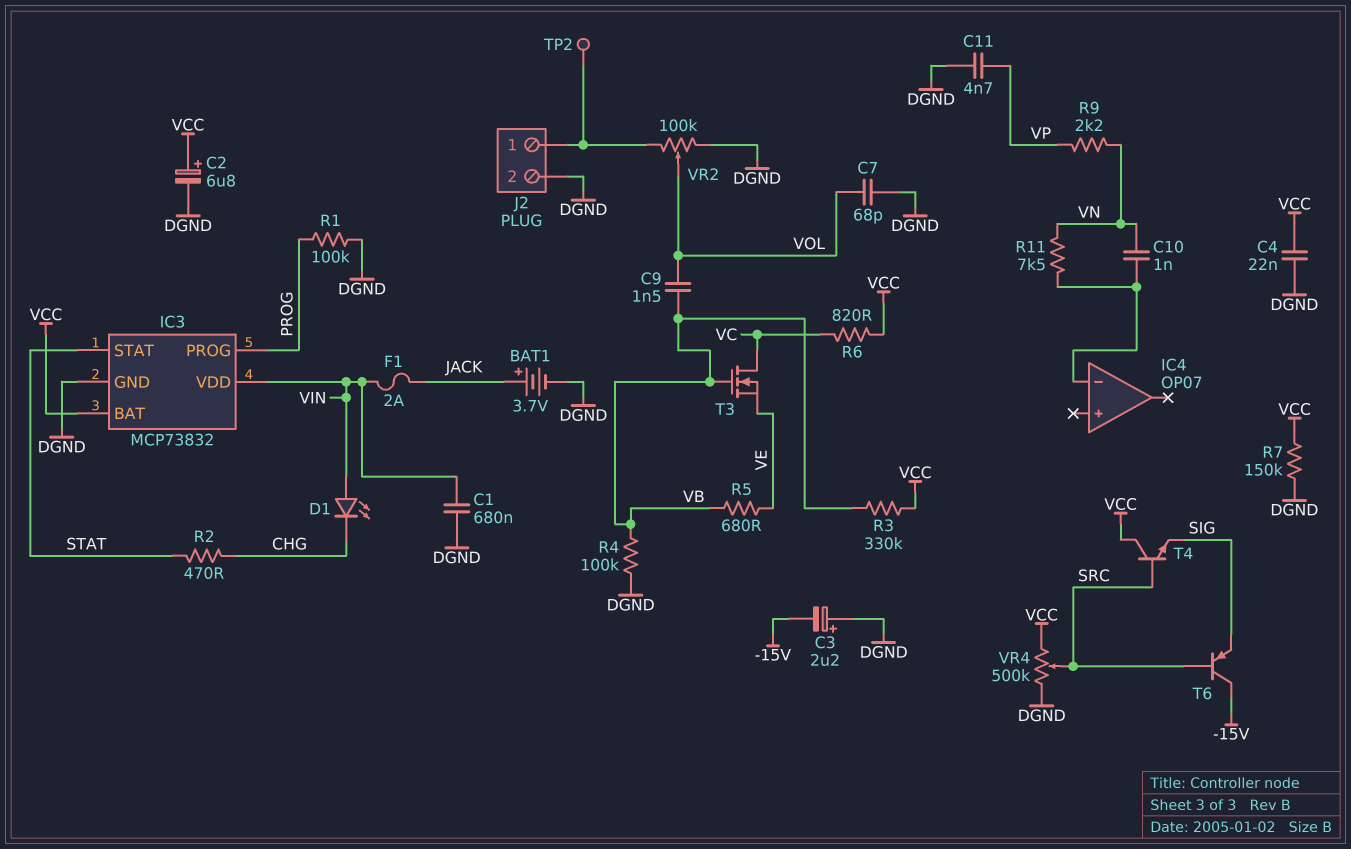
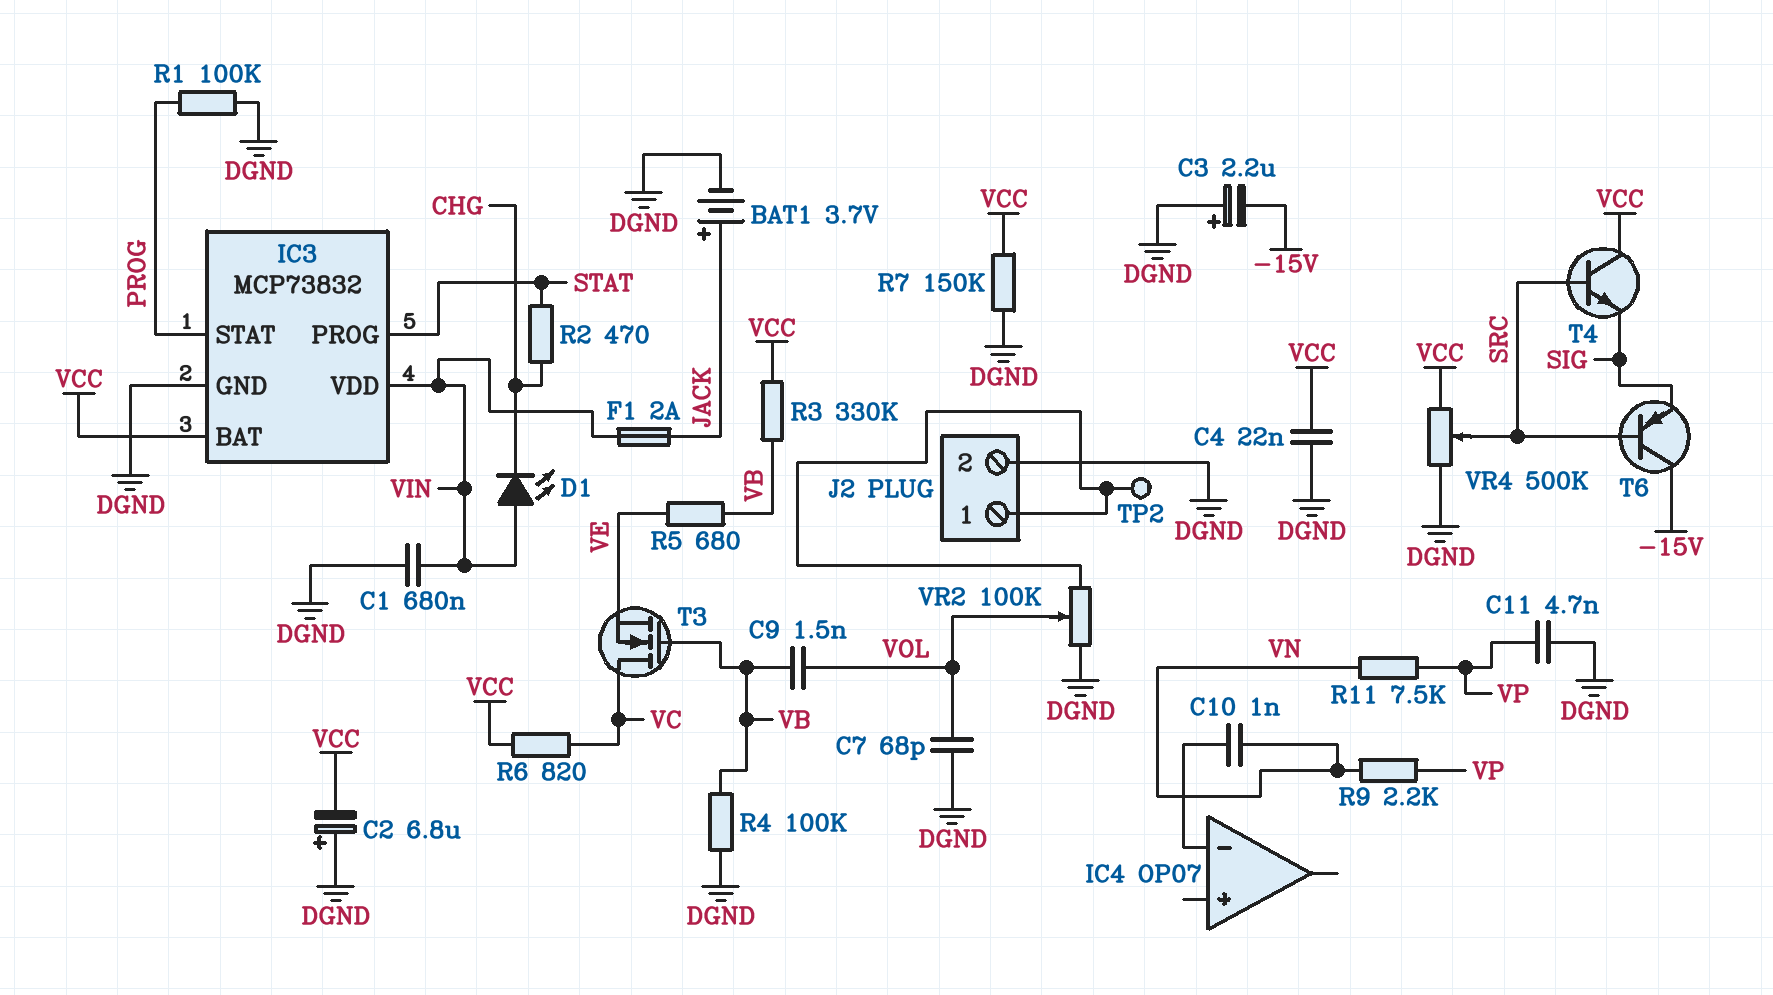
C2: 6.8uF (plus VCC, minus DGND) -> 6.8uF (plus DGND, minus VCC)
IC3 pin PROG: PROG -> STAT
IC3 pin STAT: STAT -> PROG
R11: 7.5k (IC4/in-, VN) -> 7.5k (VN, VP)

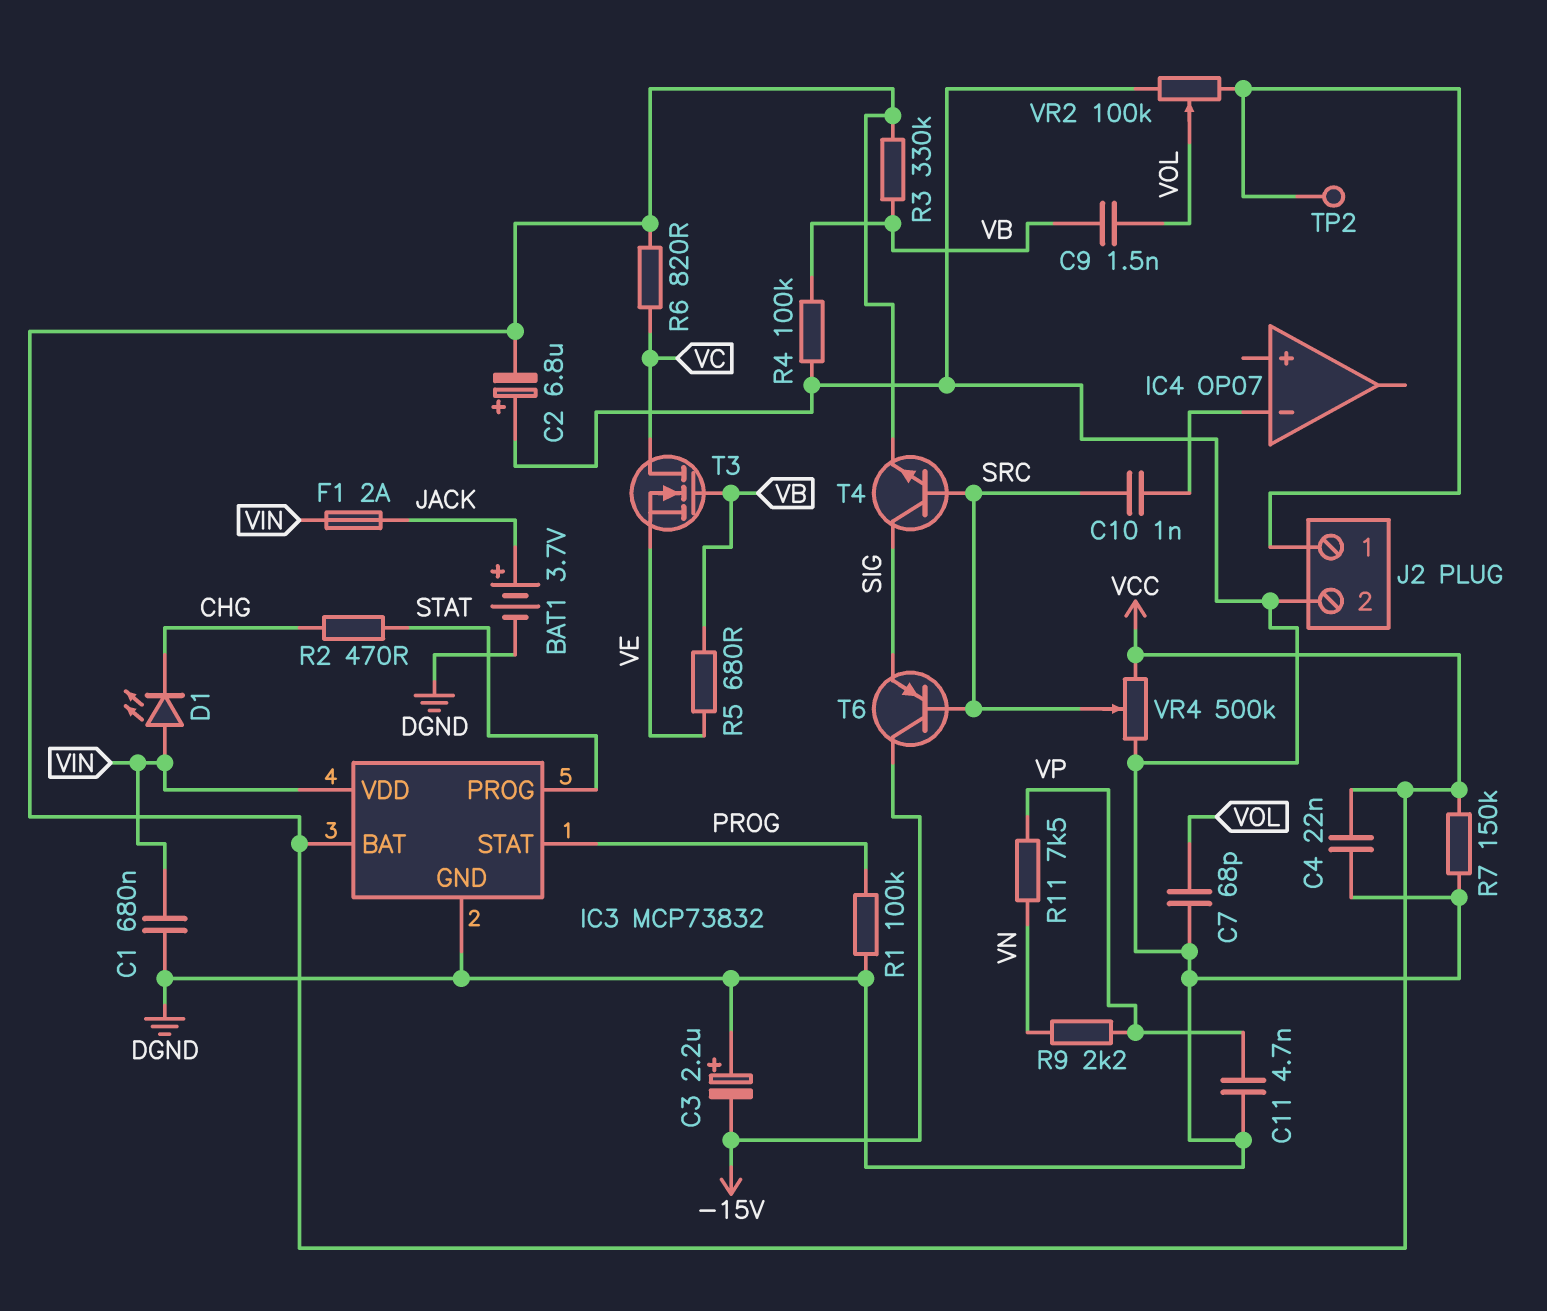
C10: 1nF (IC4/in-, VN) -> 1nF (IC4/in-, SRC)
T4: NPN (B SRC, C VCC, E SIG) -> NPN (B SRC, C SIG, E VCC)

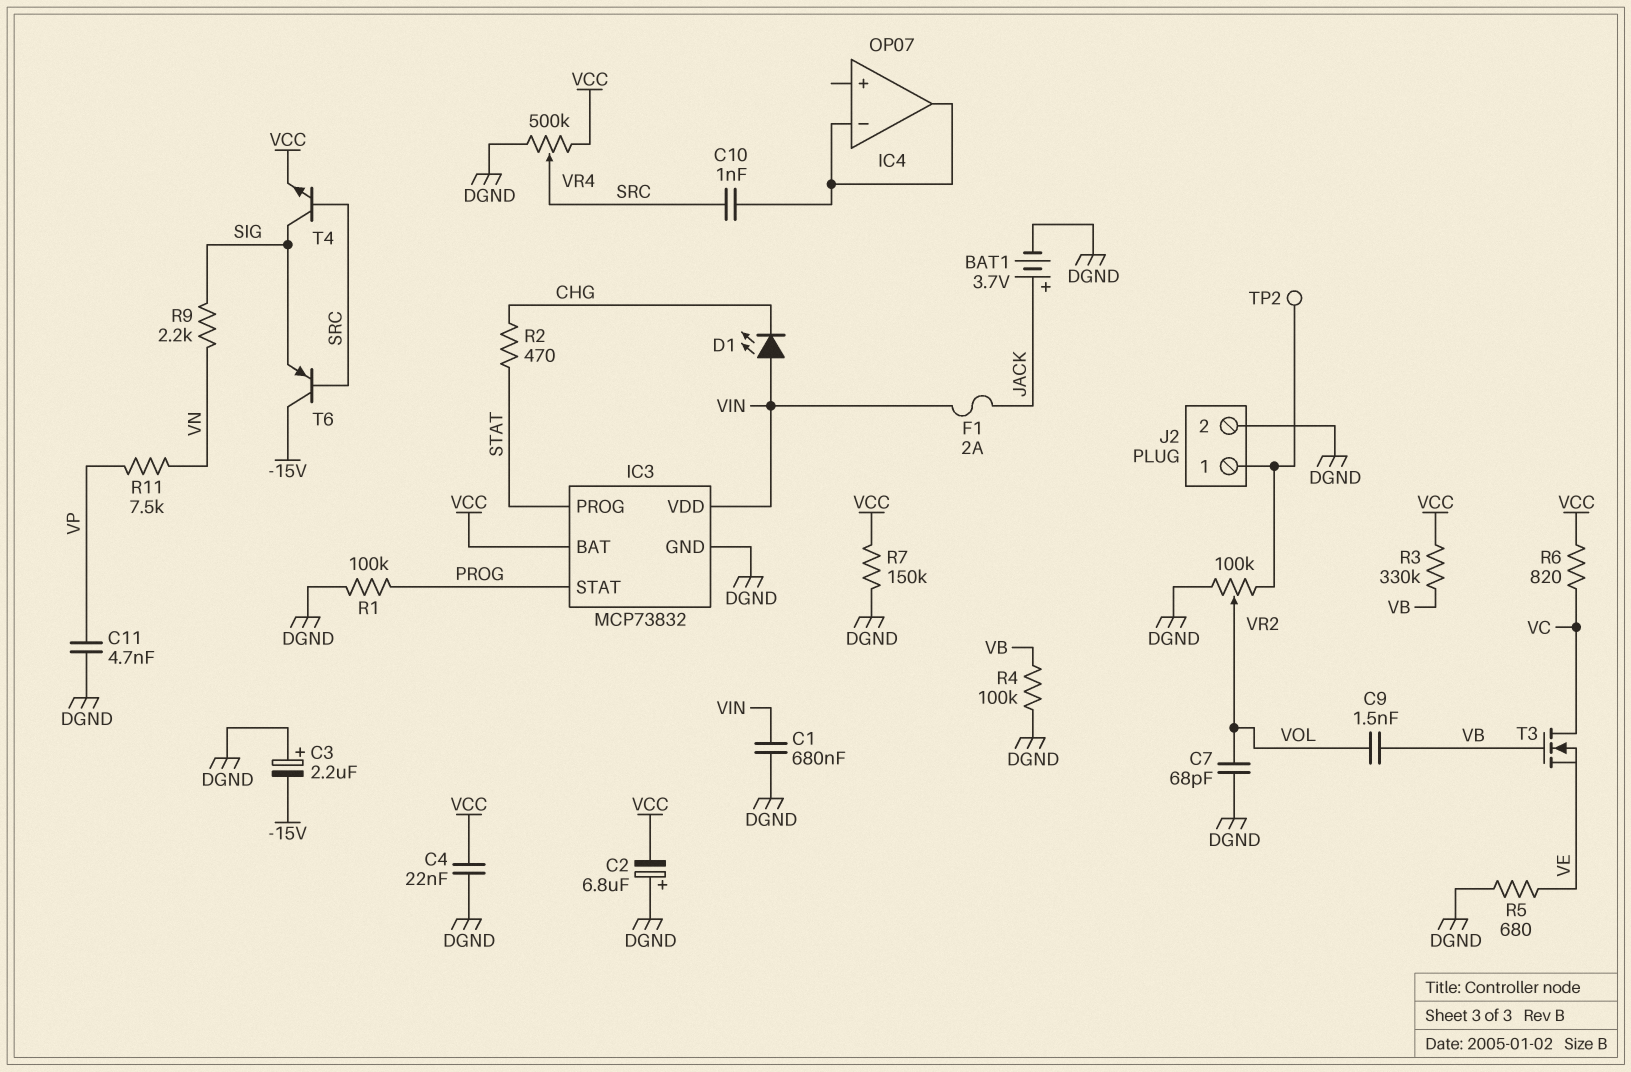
IC4 pin out: none -> IC4/in-
R5: 680 (VB, VE) -> 680 (DGND, VE)
R9: 2.2k (VN, VP) -> 2.2k (SIG, VN)

